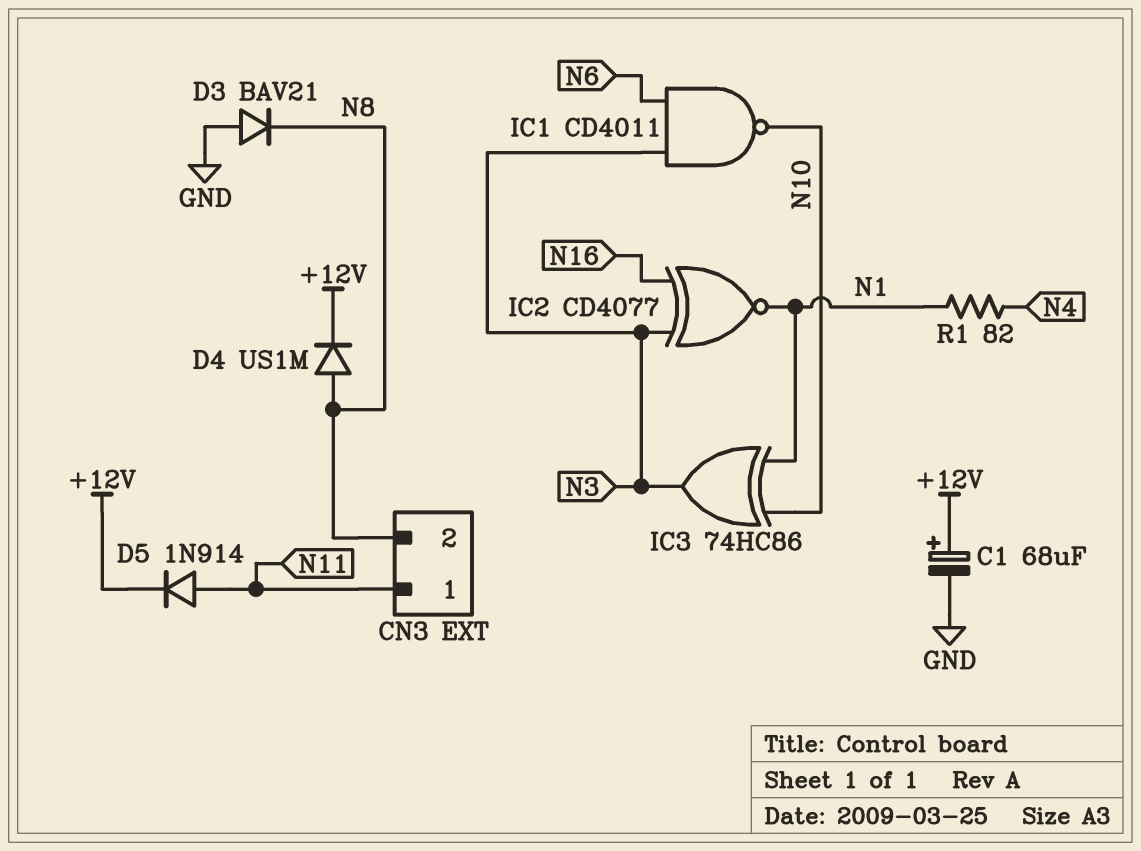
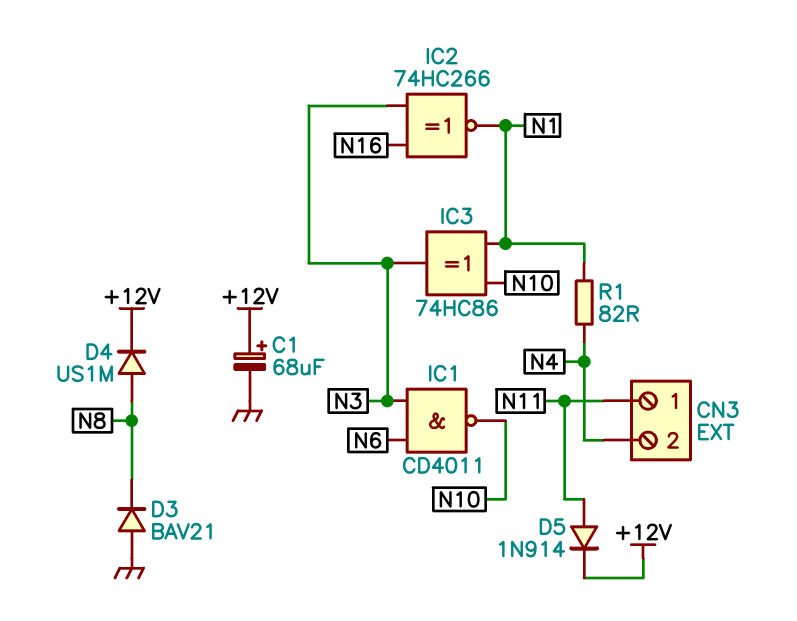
CN3 pin 2: N8 -> N4
IC2: XNOR CD4077 (in N3, in N16, out N1) -> XNOR 74HC266 (in N3, in N16, out N1)

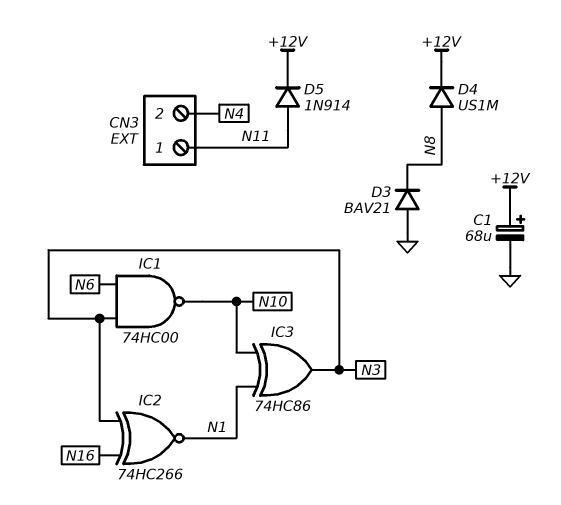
IC1: NAND CD4011 (in N3, in N6, out N10) -> NAND 74HC00 (in N3, in N6, out N10)
R1: 82 (N1, N4) -> none

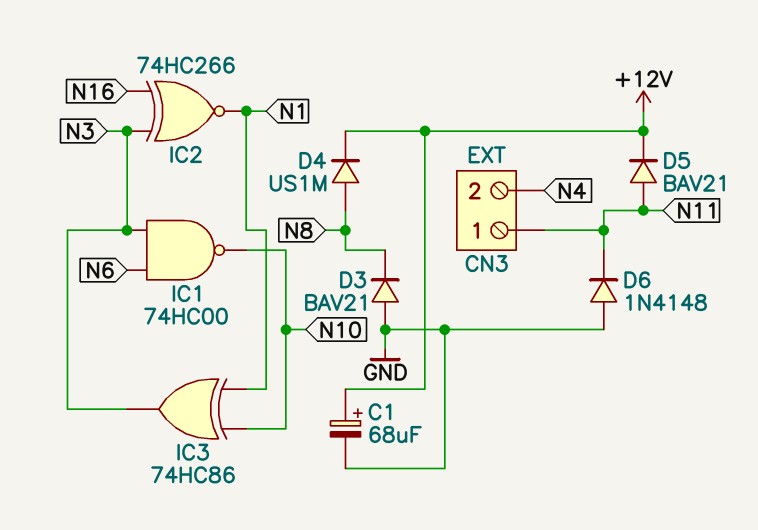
D5: diode 1N914 (A N11, K +12V) -> diode BAV21 (A N11, K +12V)
D6: none -> diode 1N4148 (A GND, K N11)

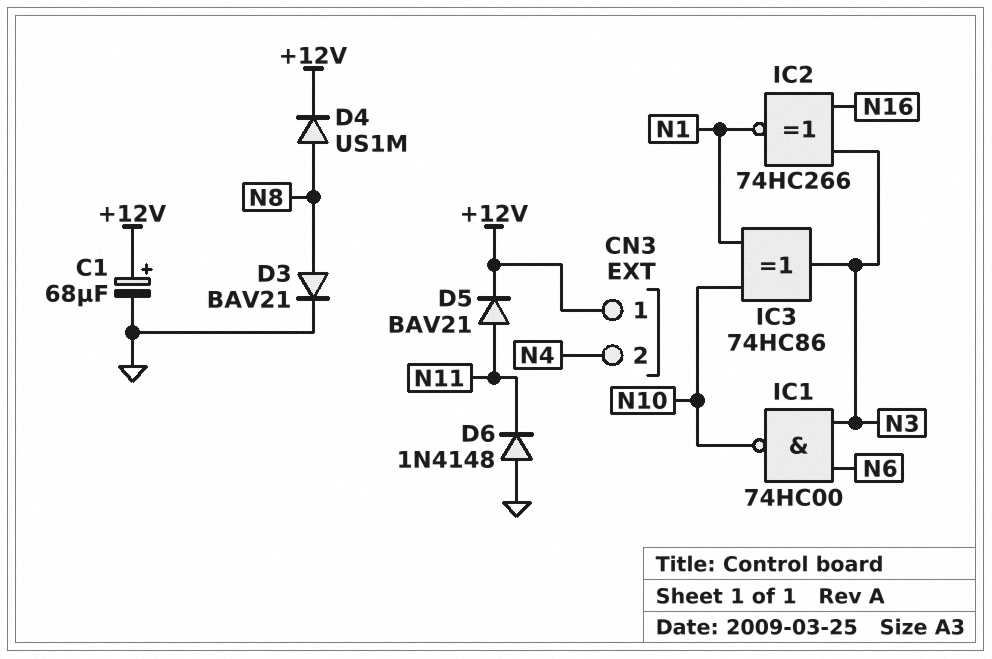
CN3 pin 1: N11 -> +12V
D3: diode BAV21 (A GND, K N8) -> diode BAV21 (A N8, K GND)

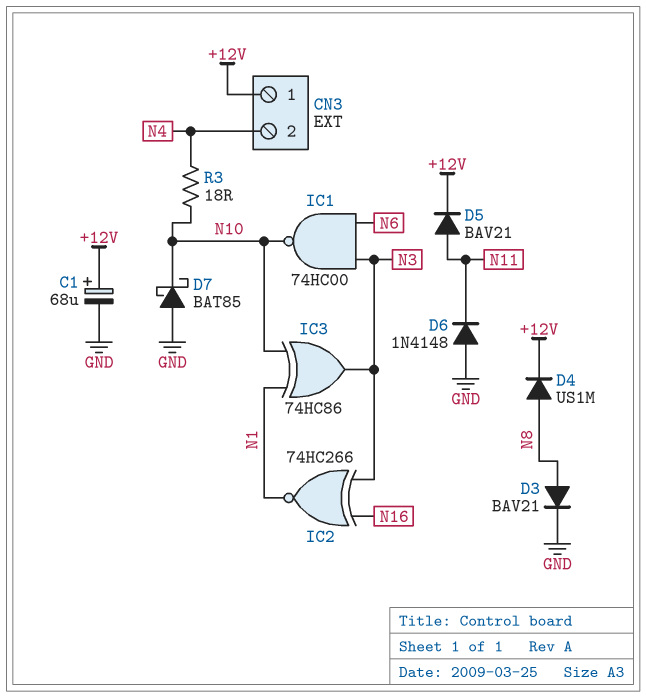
D7: none -> schottky BAT85 (A GND, K N10)
R3: none -> 18 (N4, N10)

